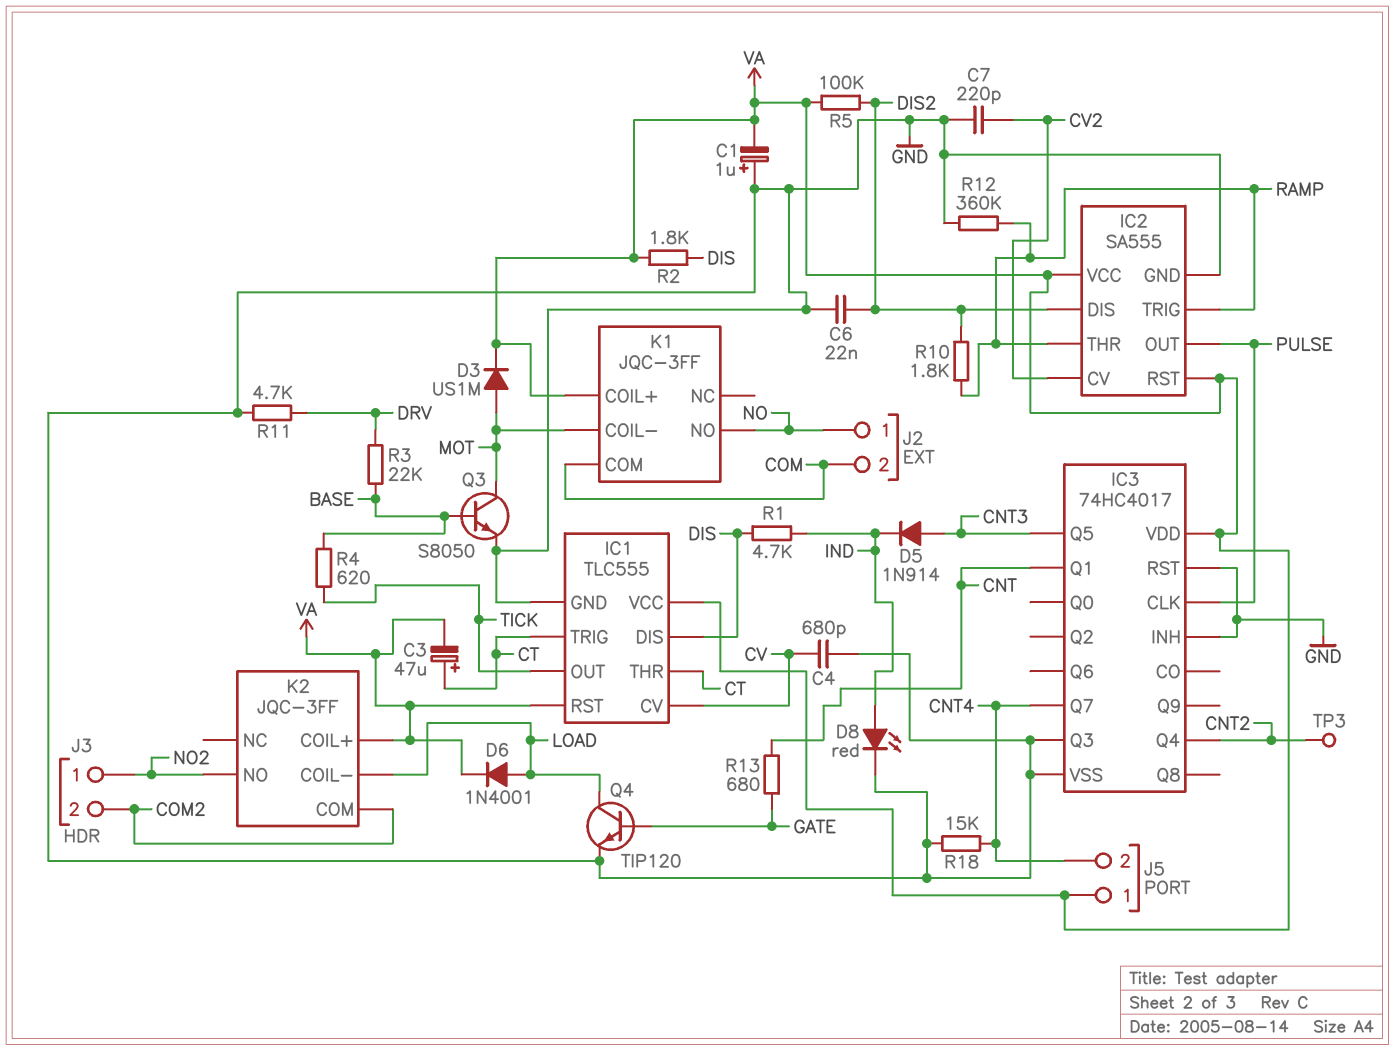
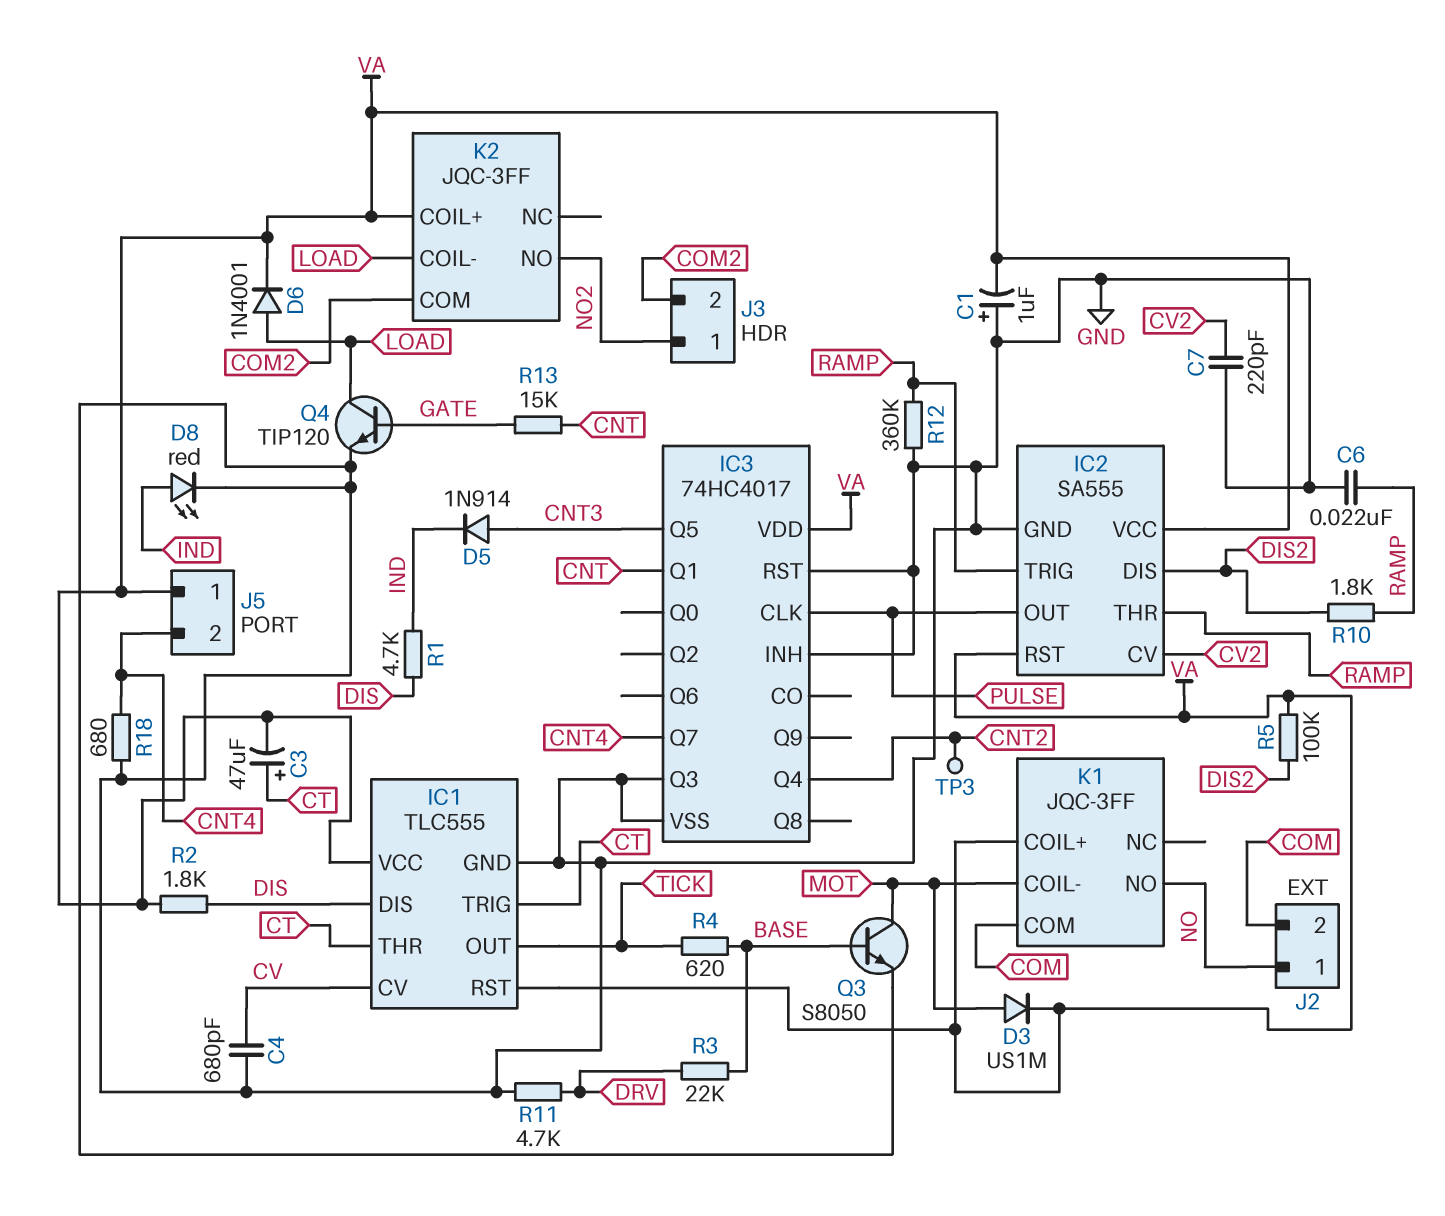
C6: 22nF (DIS2, GND) -> 22nF (GND, RAMP)
R13: 680 (CNT, GATE) -> 15k (CNT, GATE)
R18: 15k (CNT4, GND) -> 680 (CNT4, GND)

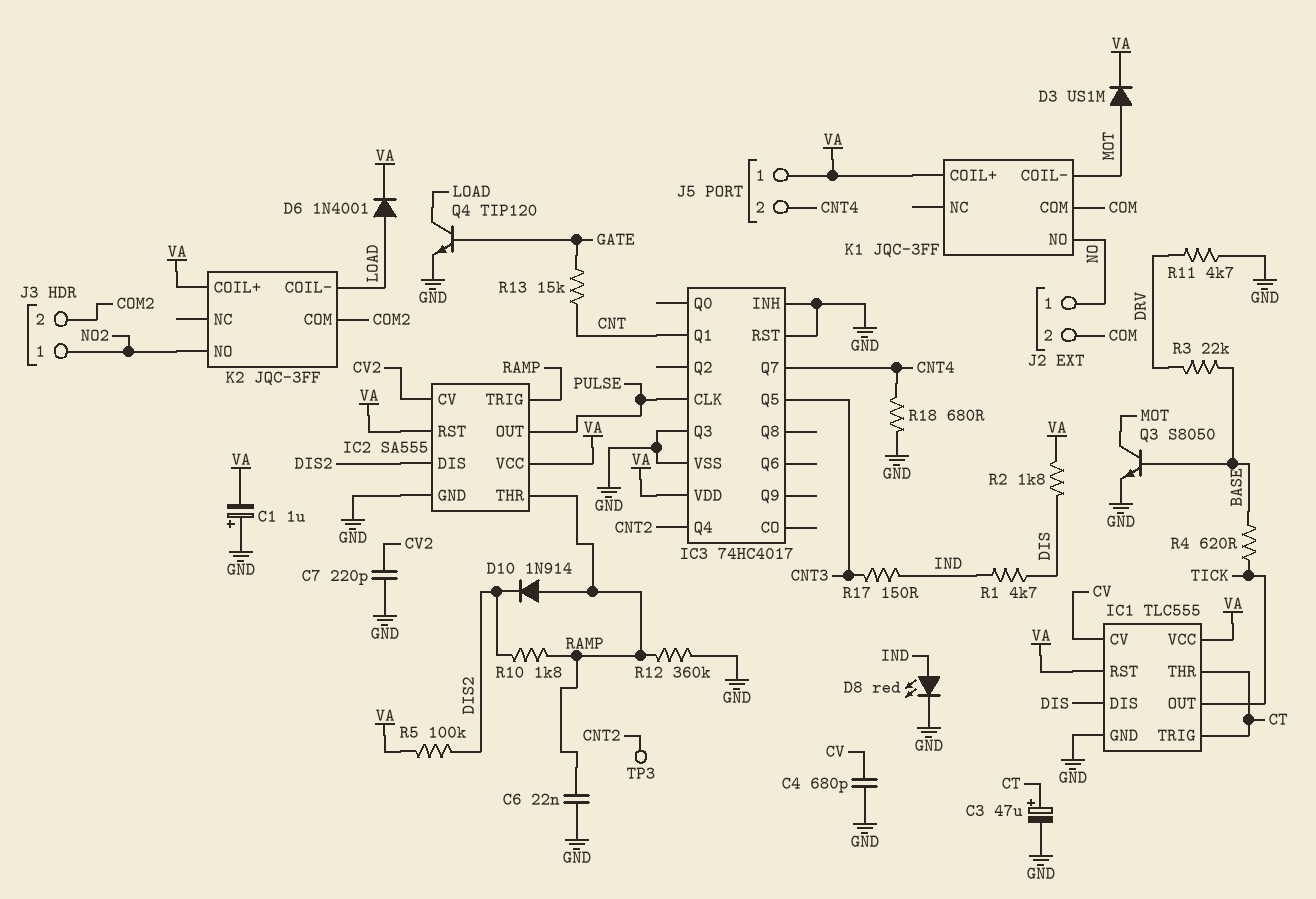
C3: 47uF (plus CT, minus VA) -> 47uF (plus CT, minus GND)
D5: diode 1N914 (A CNT3, K IND) -> none
D10: none -> diode 1N914 (A RAMP, K DIS2)
R17: none -> 150 (CNT3, IND)

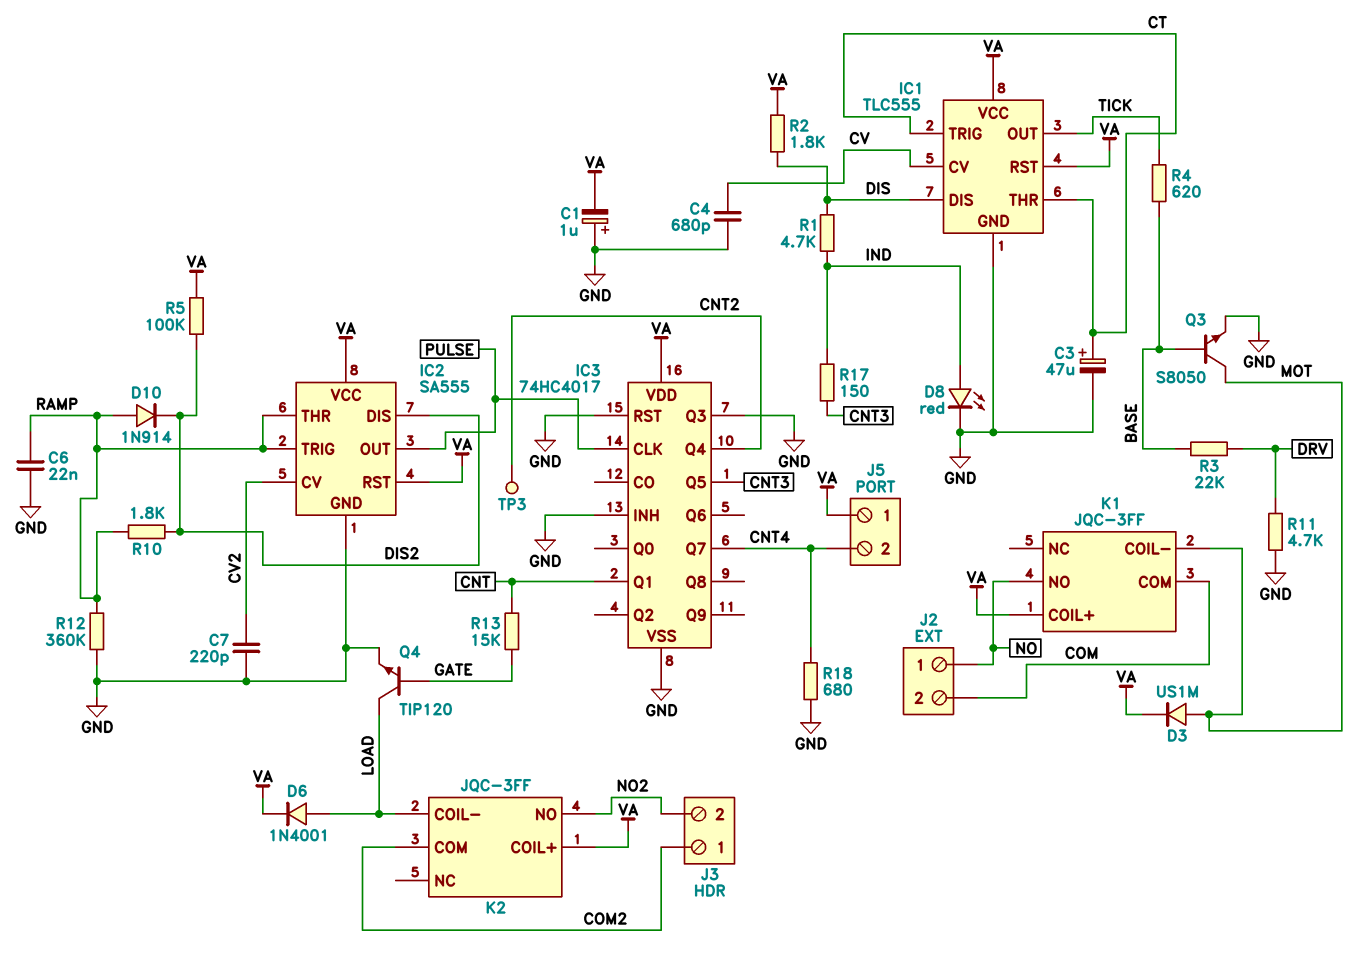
J3 pin 1: NO2 -> COM2
J3 pin 2: COM2 -> NO2

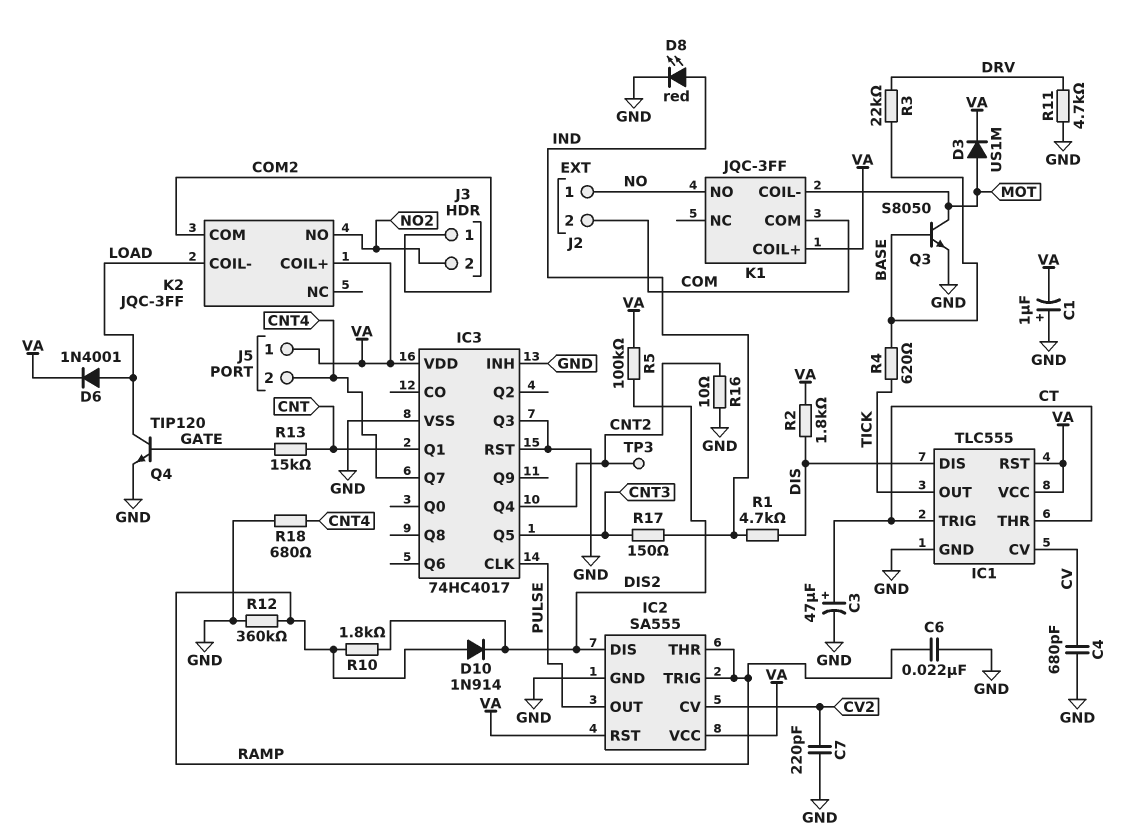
R16: none -> 10 (CNT2, GND)

